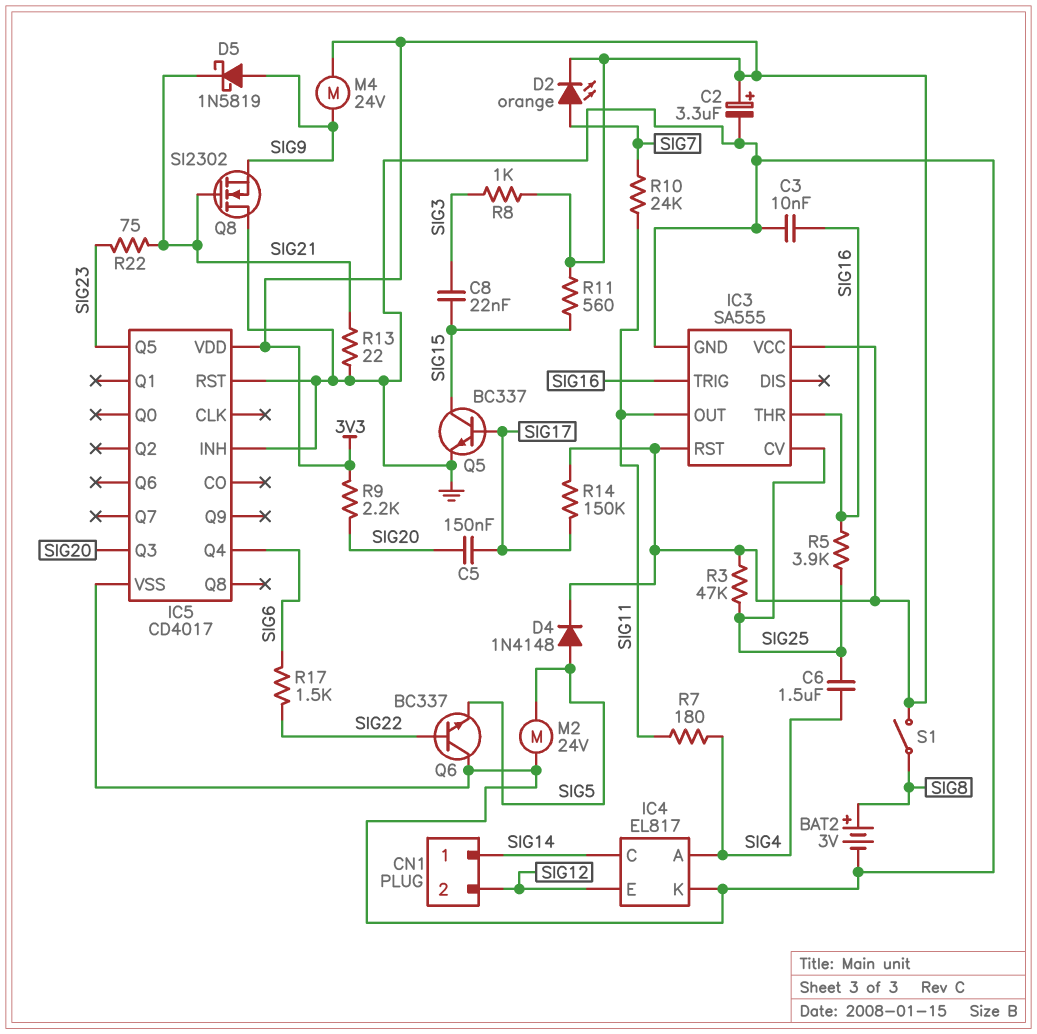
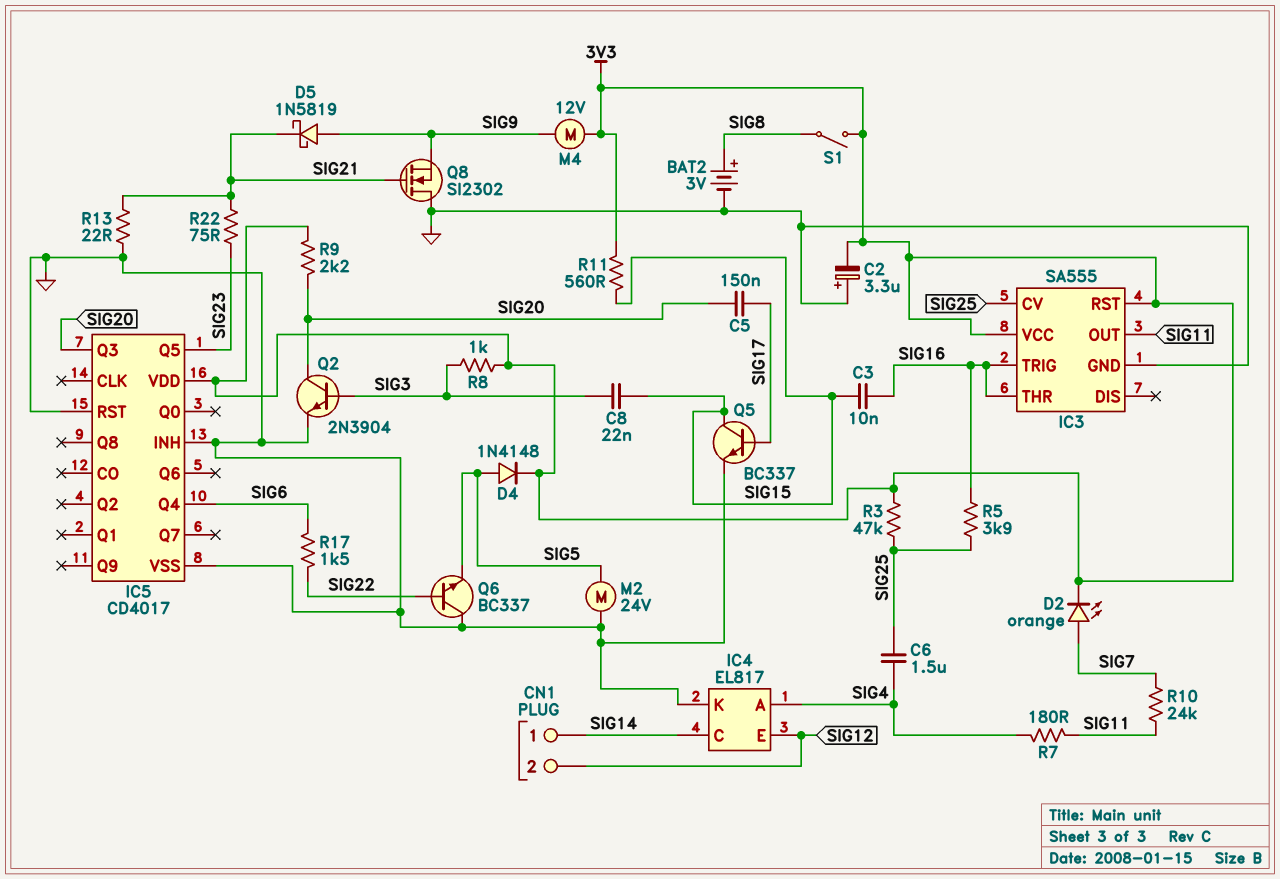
C2: 3.3uF (plus 3V3, minus GND) -> 3.3uF (plus GND, minus 3V3)
C3: 10nF (GND, SIG16) -> 10nF (SIG15, SIG16)
M4: motor 24V (3V3, SIG9) -> motor 12V (3V3, SIG9)
Q2: none -> NPN 2N3904 (B SIG3, C SIG20, E GND)
R14: 150k (3V3, SIG17) -> none

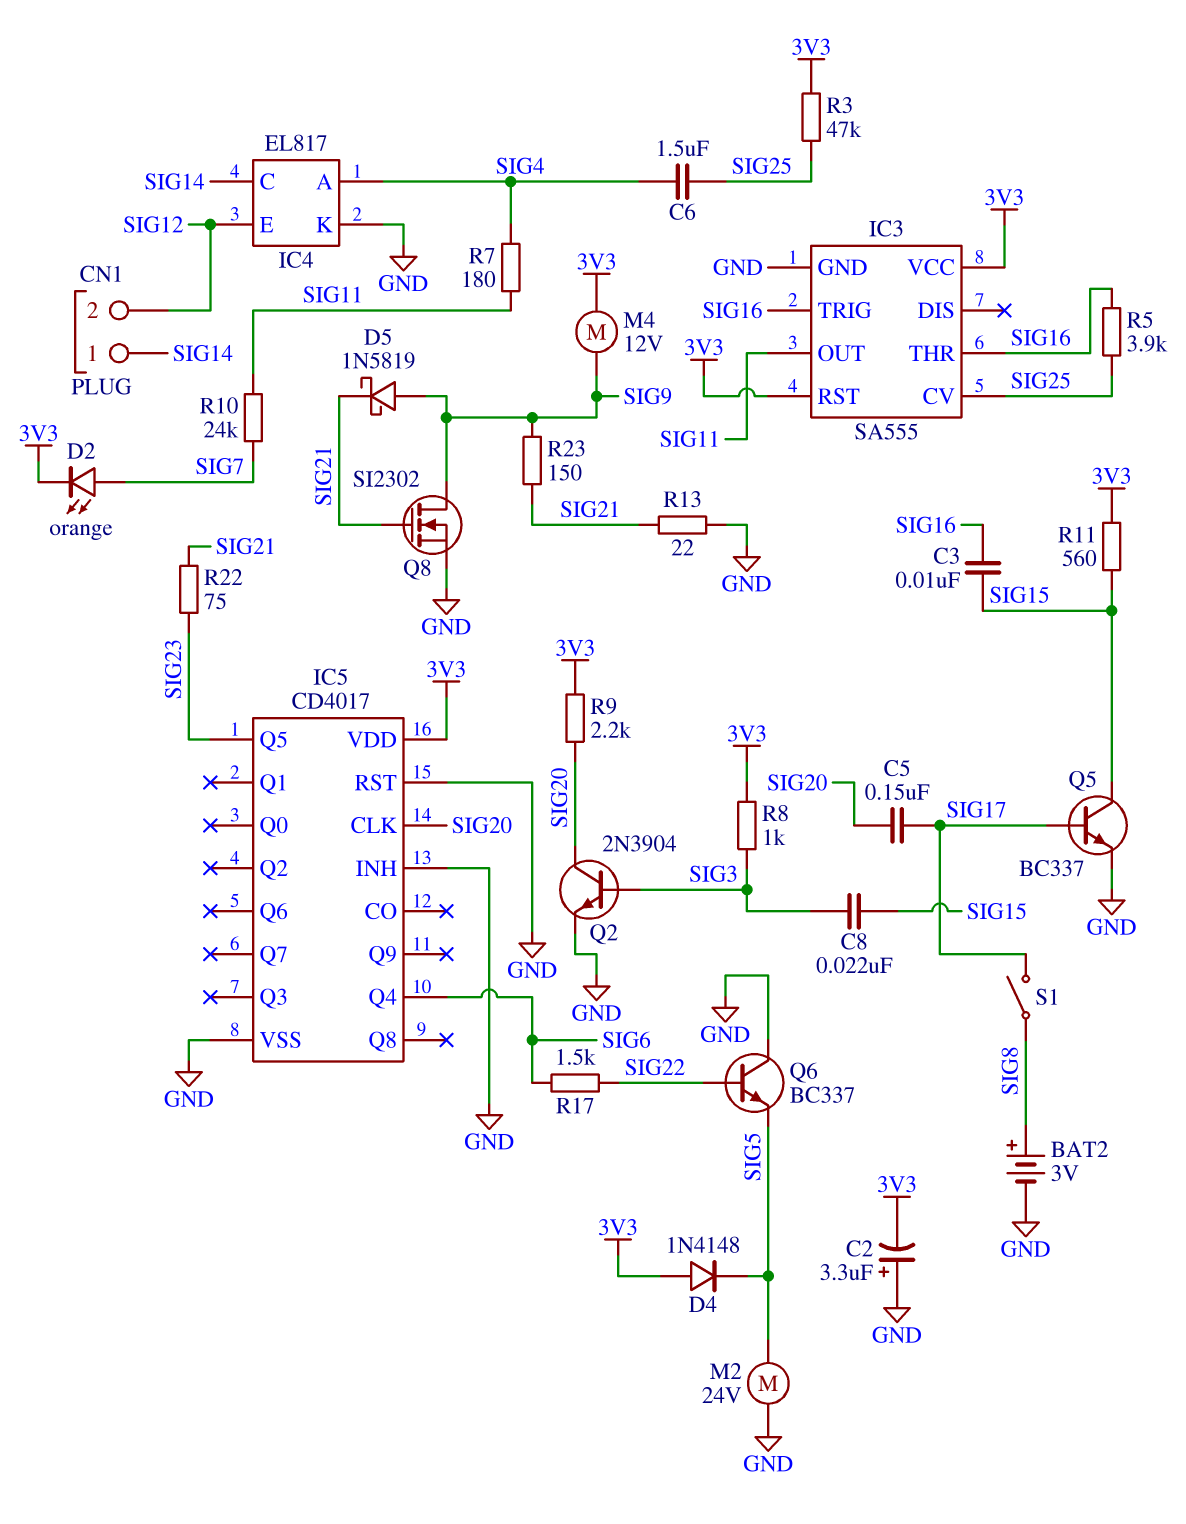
D4: diode 1N4148 (A SIG5, K 3V3) -> diode 1N4148 (A 3V3, K SIG5)
IC5 pin CLK: none -> SIG20
IC5 pin Q3: SIG20 -> none
Q8: NMOS SI2302 (G SIG21, D GND, S SIG9) -> NMOS SI2302 (G SIG21, D SIG9, S GND)
R23: none -> 150 (SIG9, SIG21)
S1: switch (3V3, SIG8) -> switch (SIG8, SIG17)

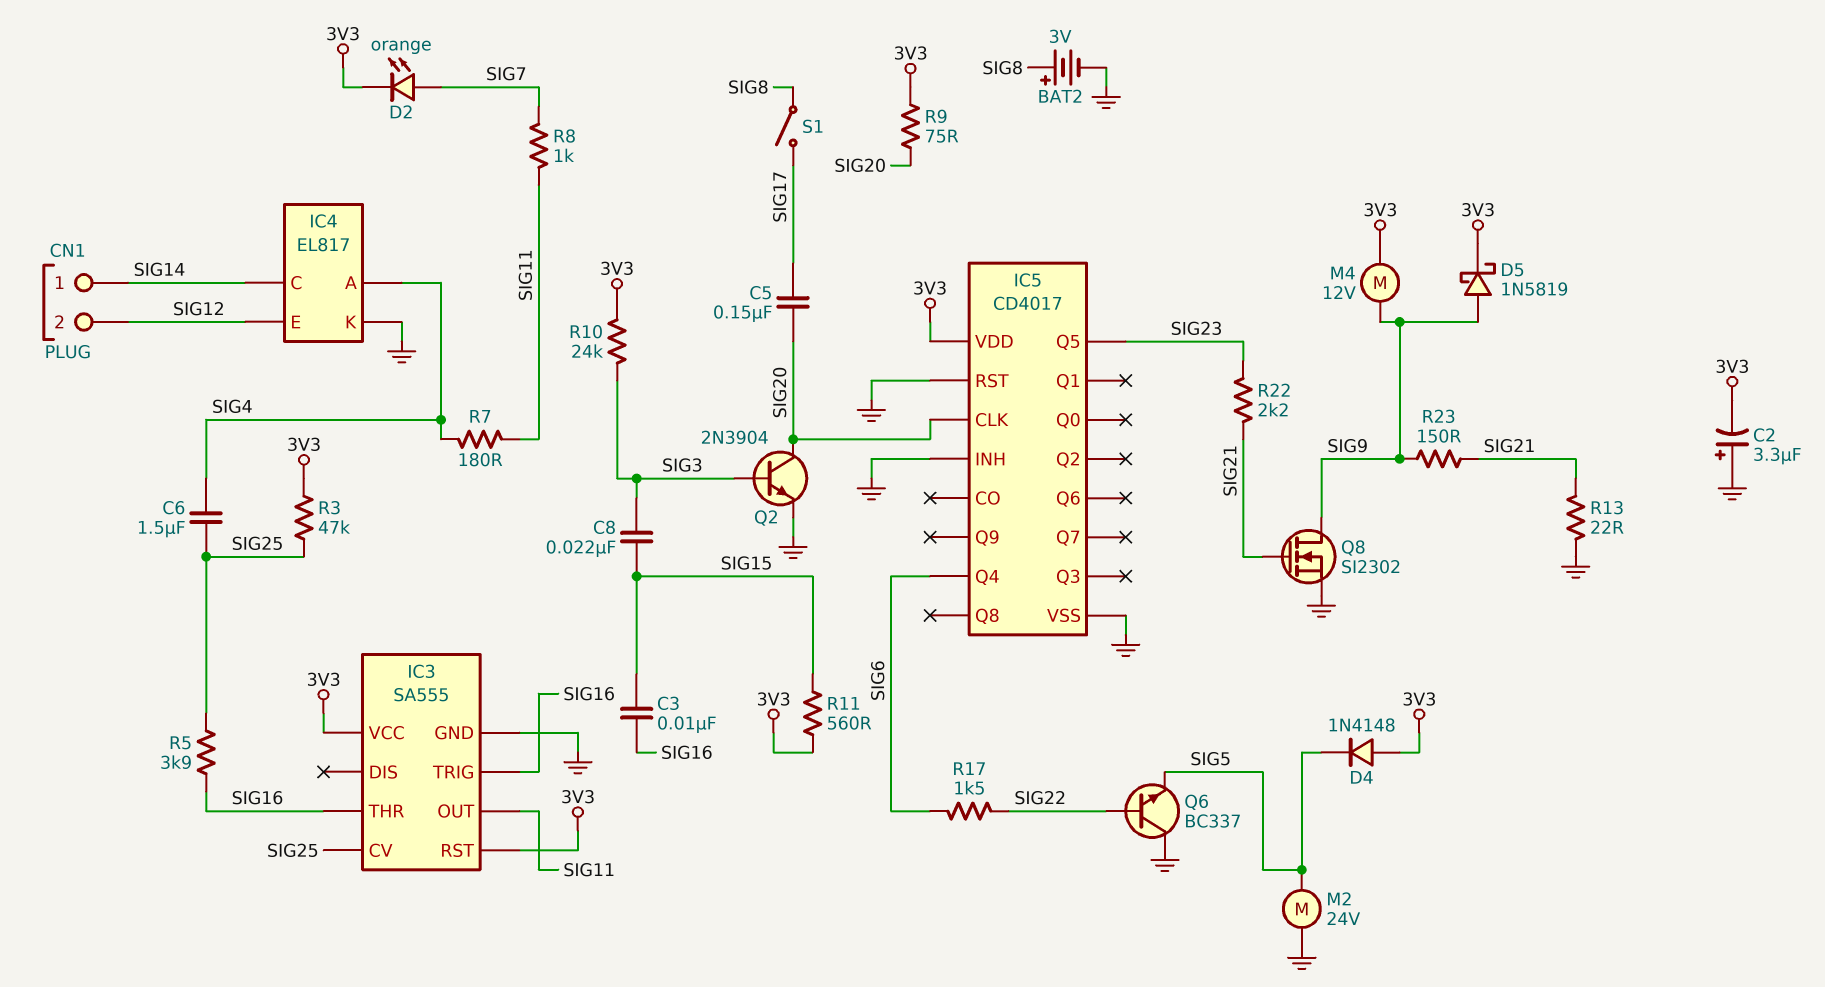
D5: schottky 1N5819 (A SIG9, K SIG21) -> schottky 1N5819 (A SIG9, K 3V3)
Q5: NPN BC337 (B SIG17, C SIG15, E GND) -> none
R8: 1k (3V3, SIG3) -> 1k (SIG7, SIG11)
R9: 2.2k (3V3, SIG20) -> 75 (3V3, SIG20)
R10: 24k (SIG7, SIG11) -> 24k (3V3, SIG3)
R22: 75 (SIG21, SIG23) -> 2.2k (SIG21, SIG23)

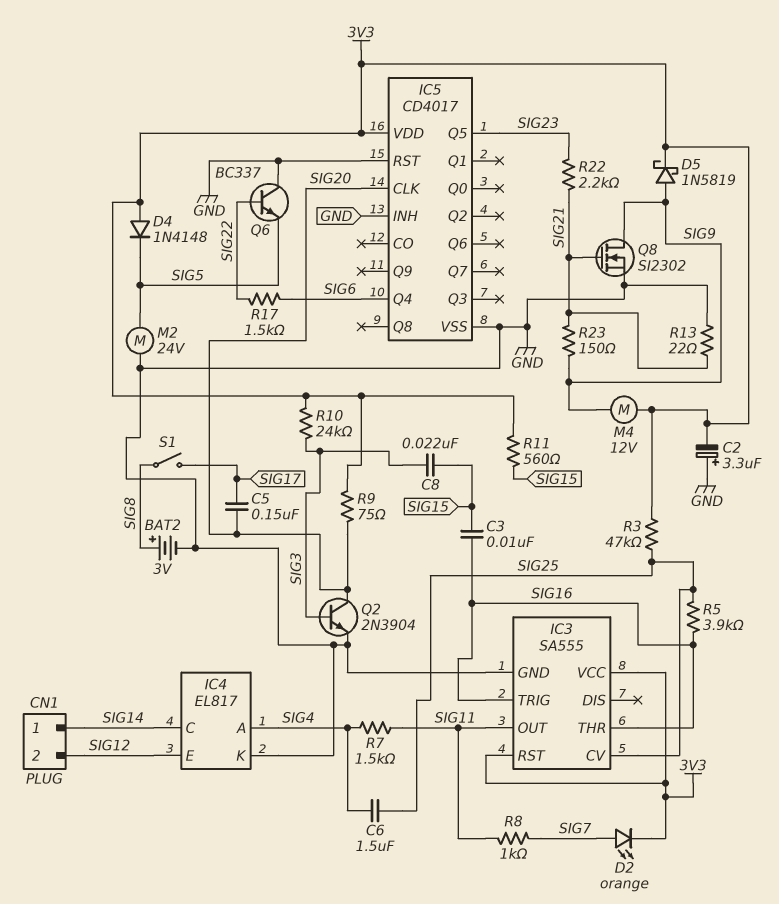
R7: 180 (SIG4, SIG11) -> 1.5k (SIG4, SIG11)

